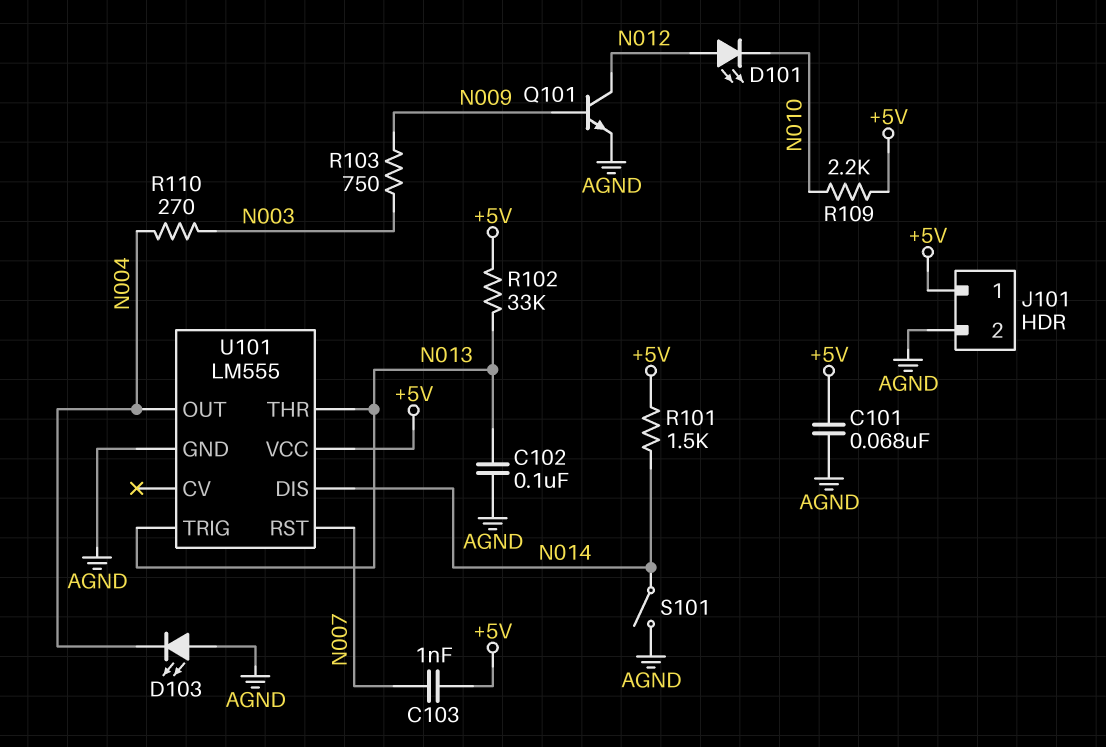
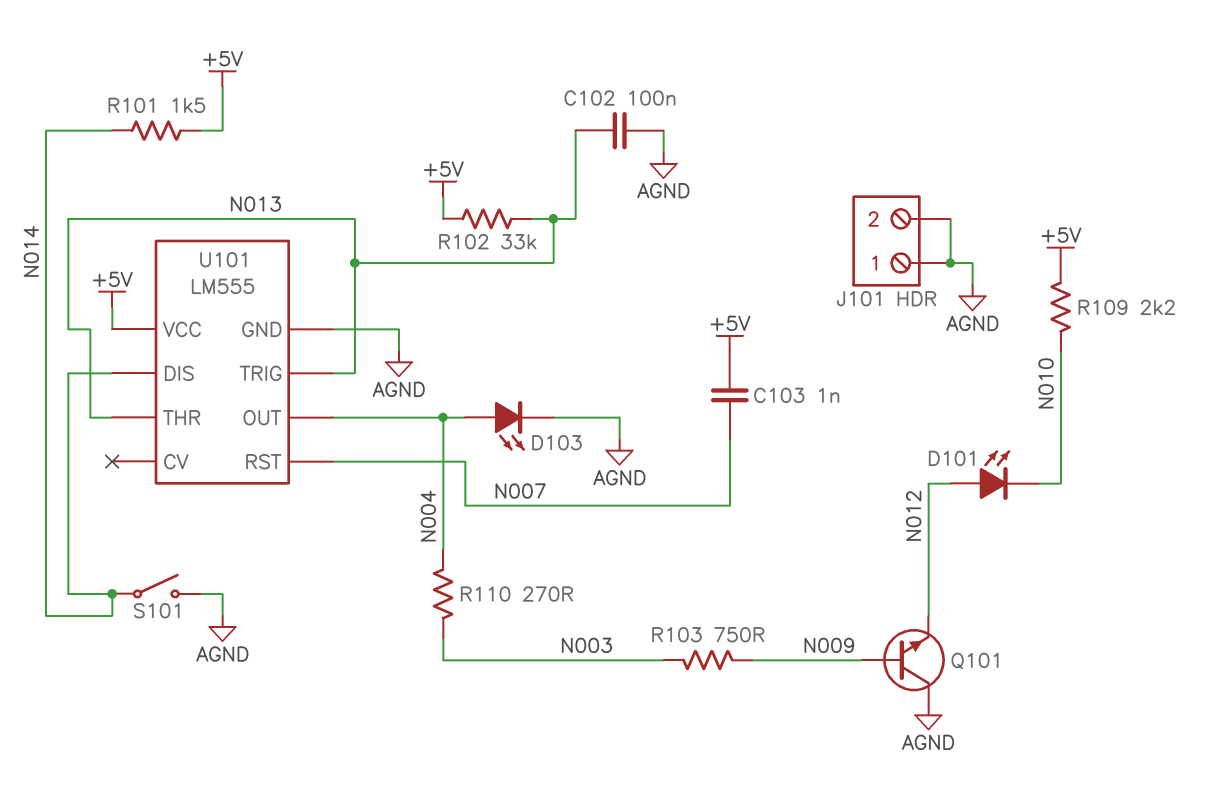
C101: 68nF (+5V, AGND) -> none
D103: LED (A AGND, K N004) -> LED (A N004, K AGND)
J101 pin 1: +5V -> AGND
Q101: NPN (B N009, C N012, E AGND) -> NPN (B N009, C AGND, E N012)

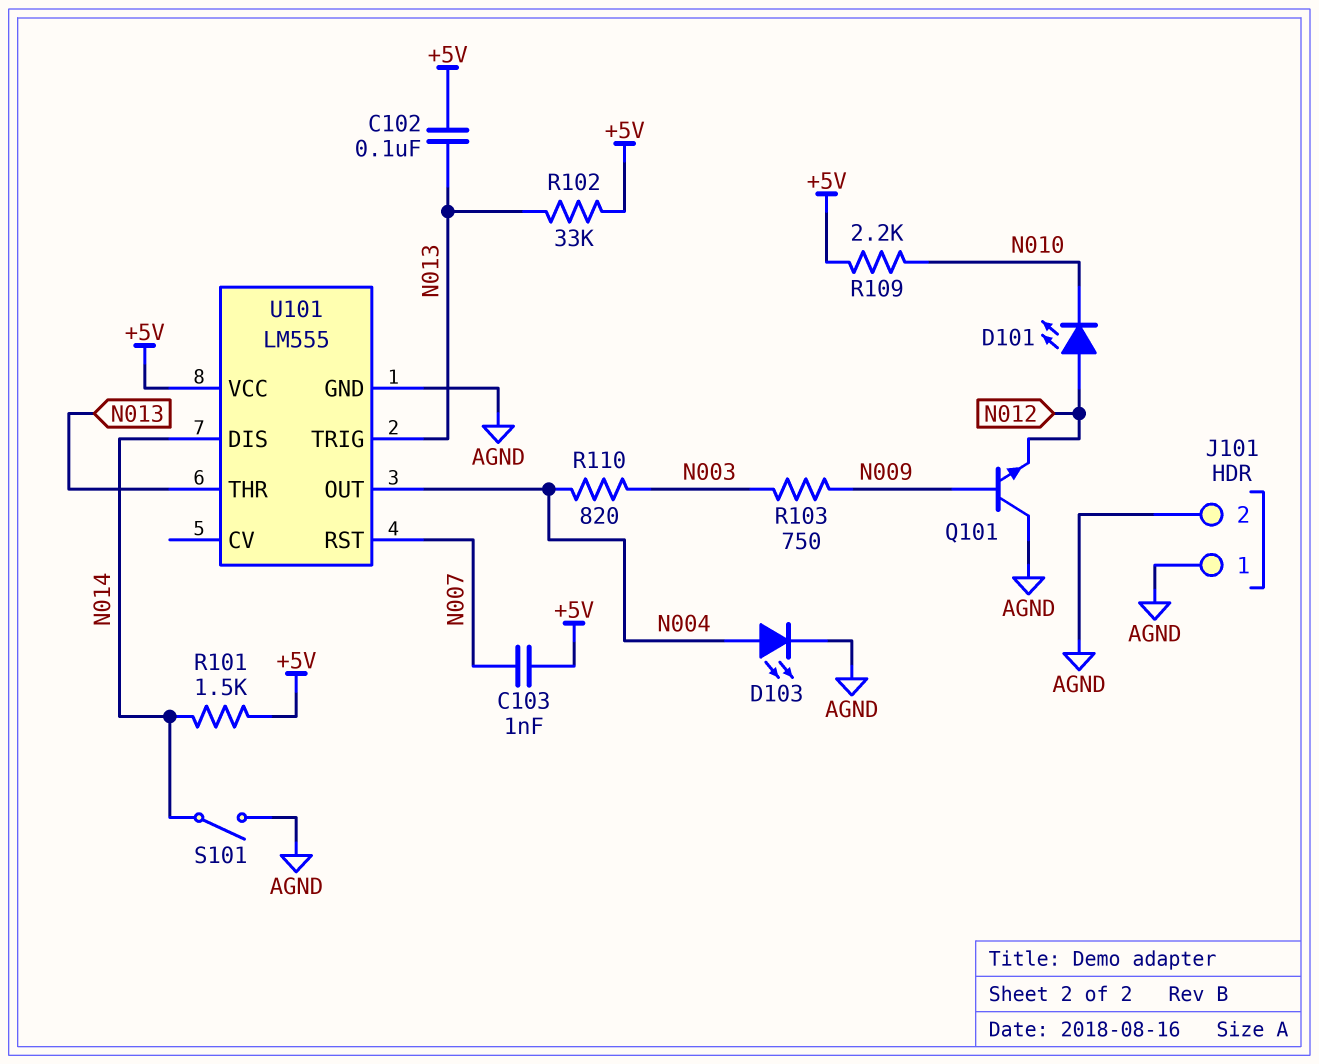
C102: 100nF (AGND, N013) -> 100nF (+5V, N013)
R110: 270 (N003, N004) -> 820 (N003, N004)

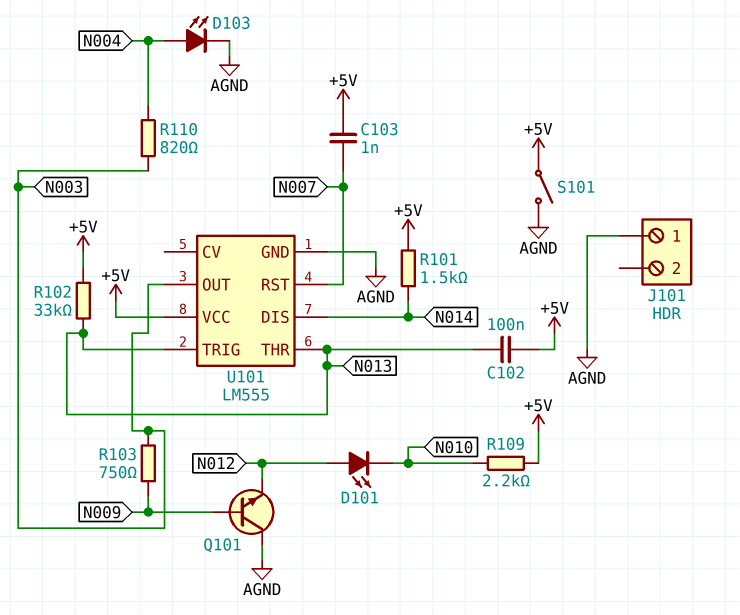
J101 pin 2: AGND -> none
S101: switch (AGND, N014) -> switch (+5V, AGND)
U101 pin OUT: N004 -> N003

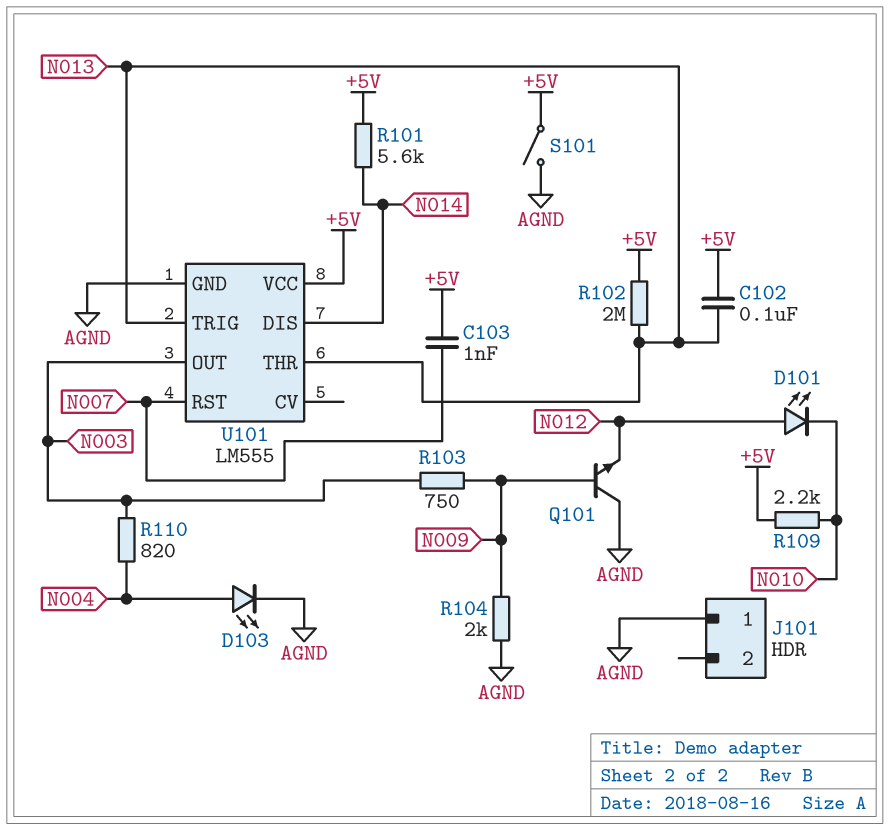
R101: 1.5k (+5V, N014) -> 5.6k (+5V, N014)
R102: 33k (+5V, N013) -> 2M (+5V, N013)
R104: none -> 2k (AGND, N009)

